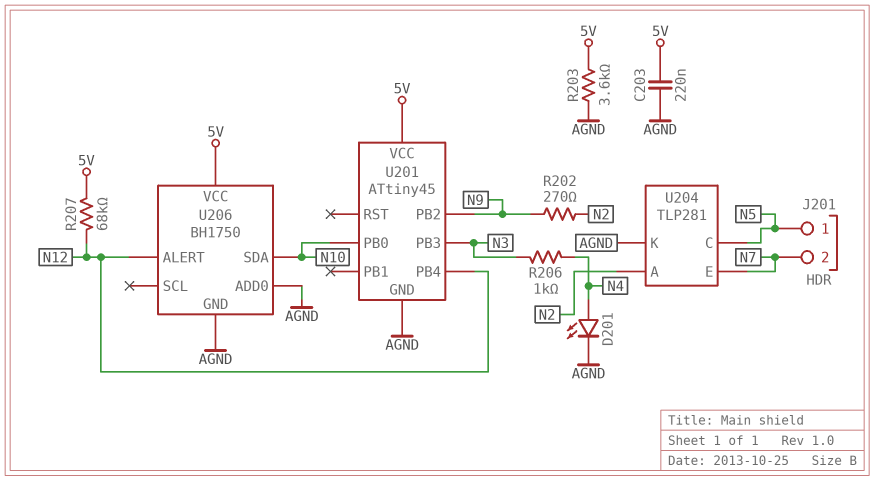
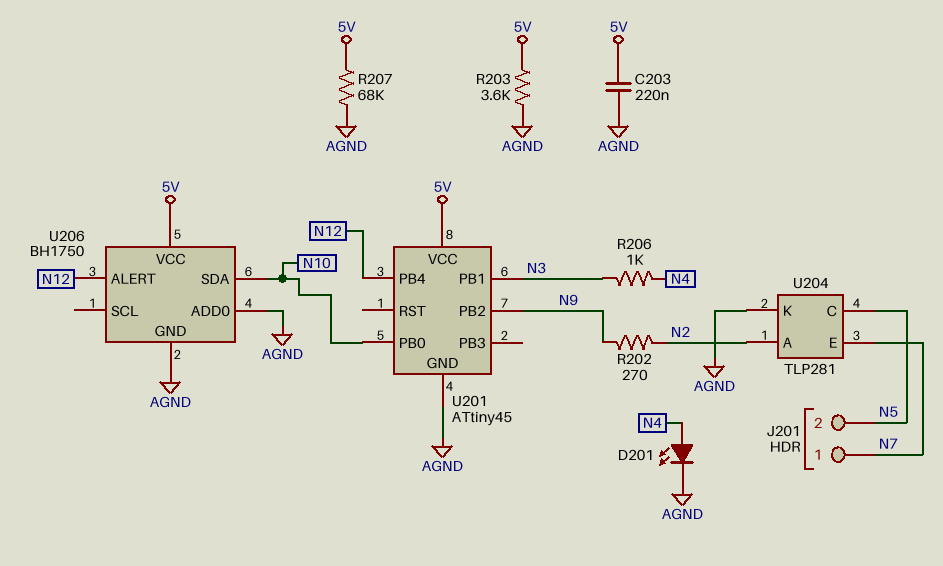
J201 pin 1: N5 -> N7
J201 pin 2: N7 -> N5
R207: 68k (5V, N12) -> 68k (5V, AGND)
U201 pin PB1: none -> N3
U201 pin PB3: N3 -> none

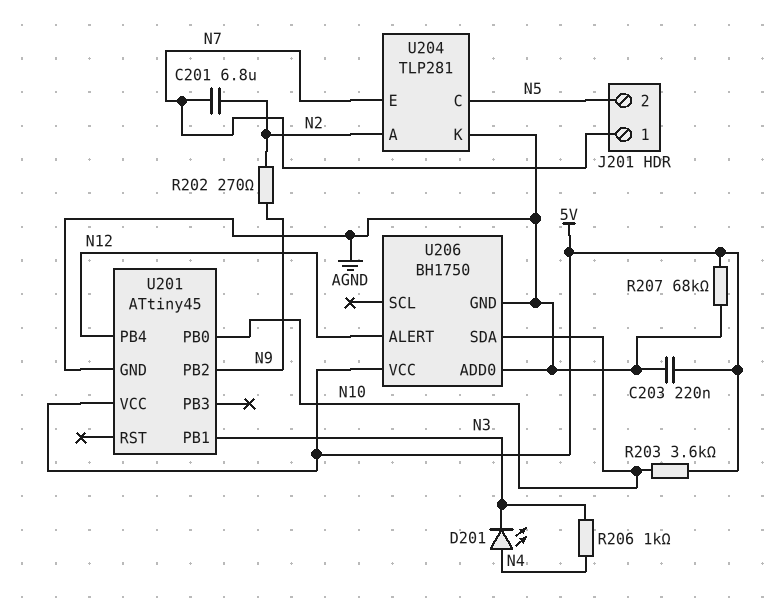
C201: none -> 6.8uF (N2, N7)
D201: LED (A N4, K AGND) -> LED (A N4, K N3)
R203: 3.6k (5V, AGND) -> 3.6k (5V, N10)

